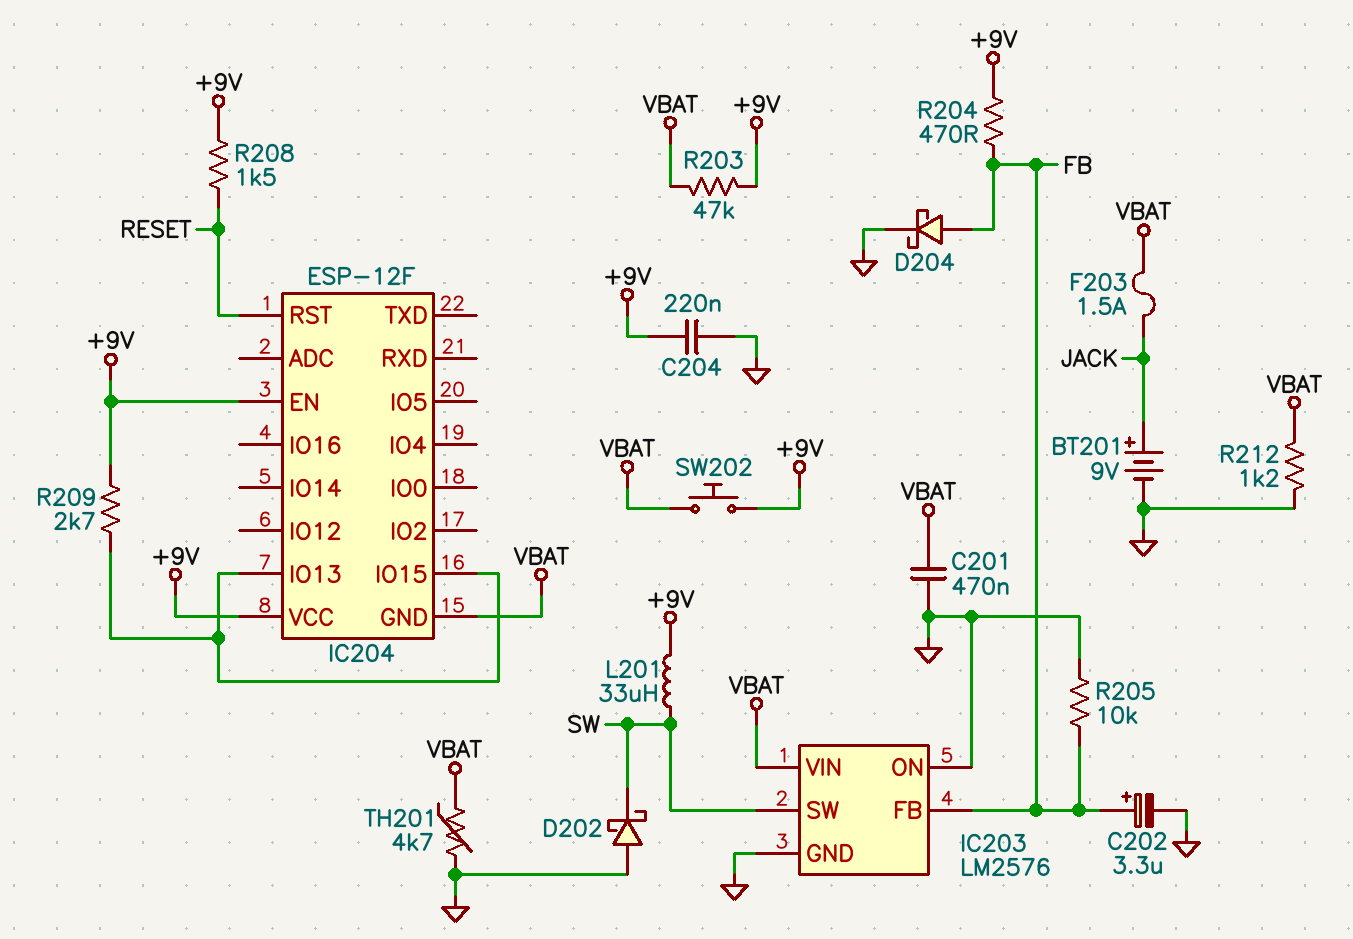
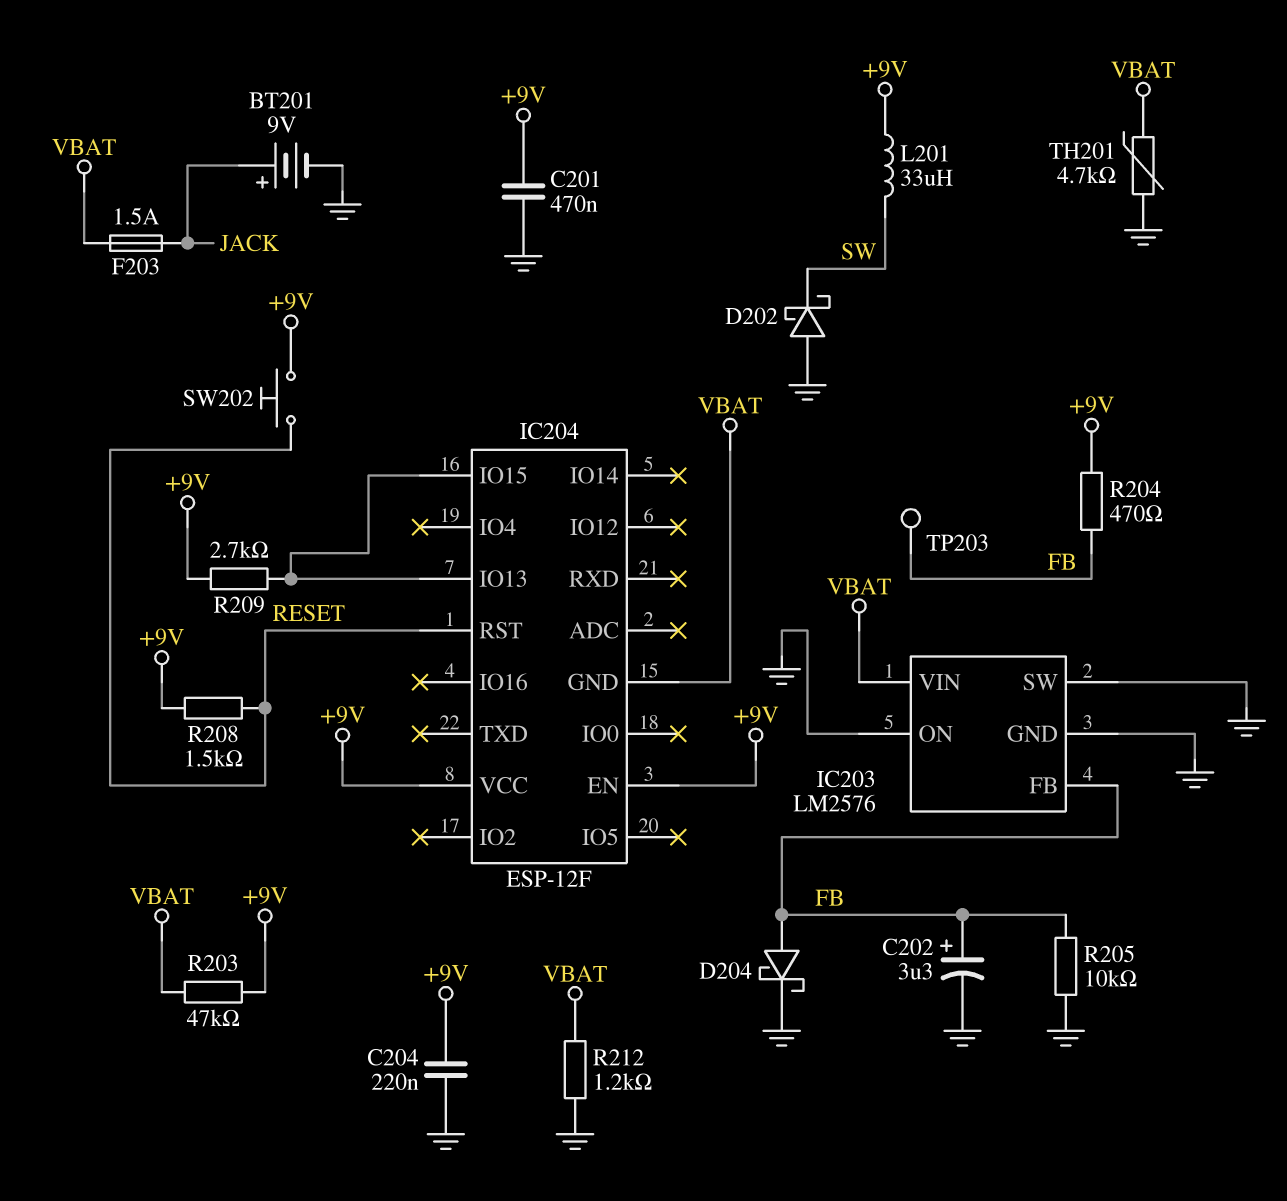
C201: 470nF (GND, VBAT) -> 470nF (+9V, GND)
IC203 pin SW: SW -> GND
SW202: button (+9V, VBAT) -> button (+9V, RESET)
TP203: none -> test point (FB)

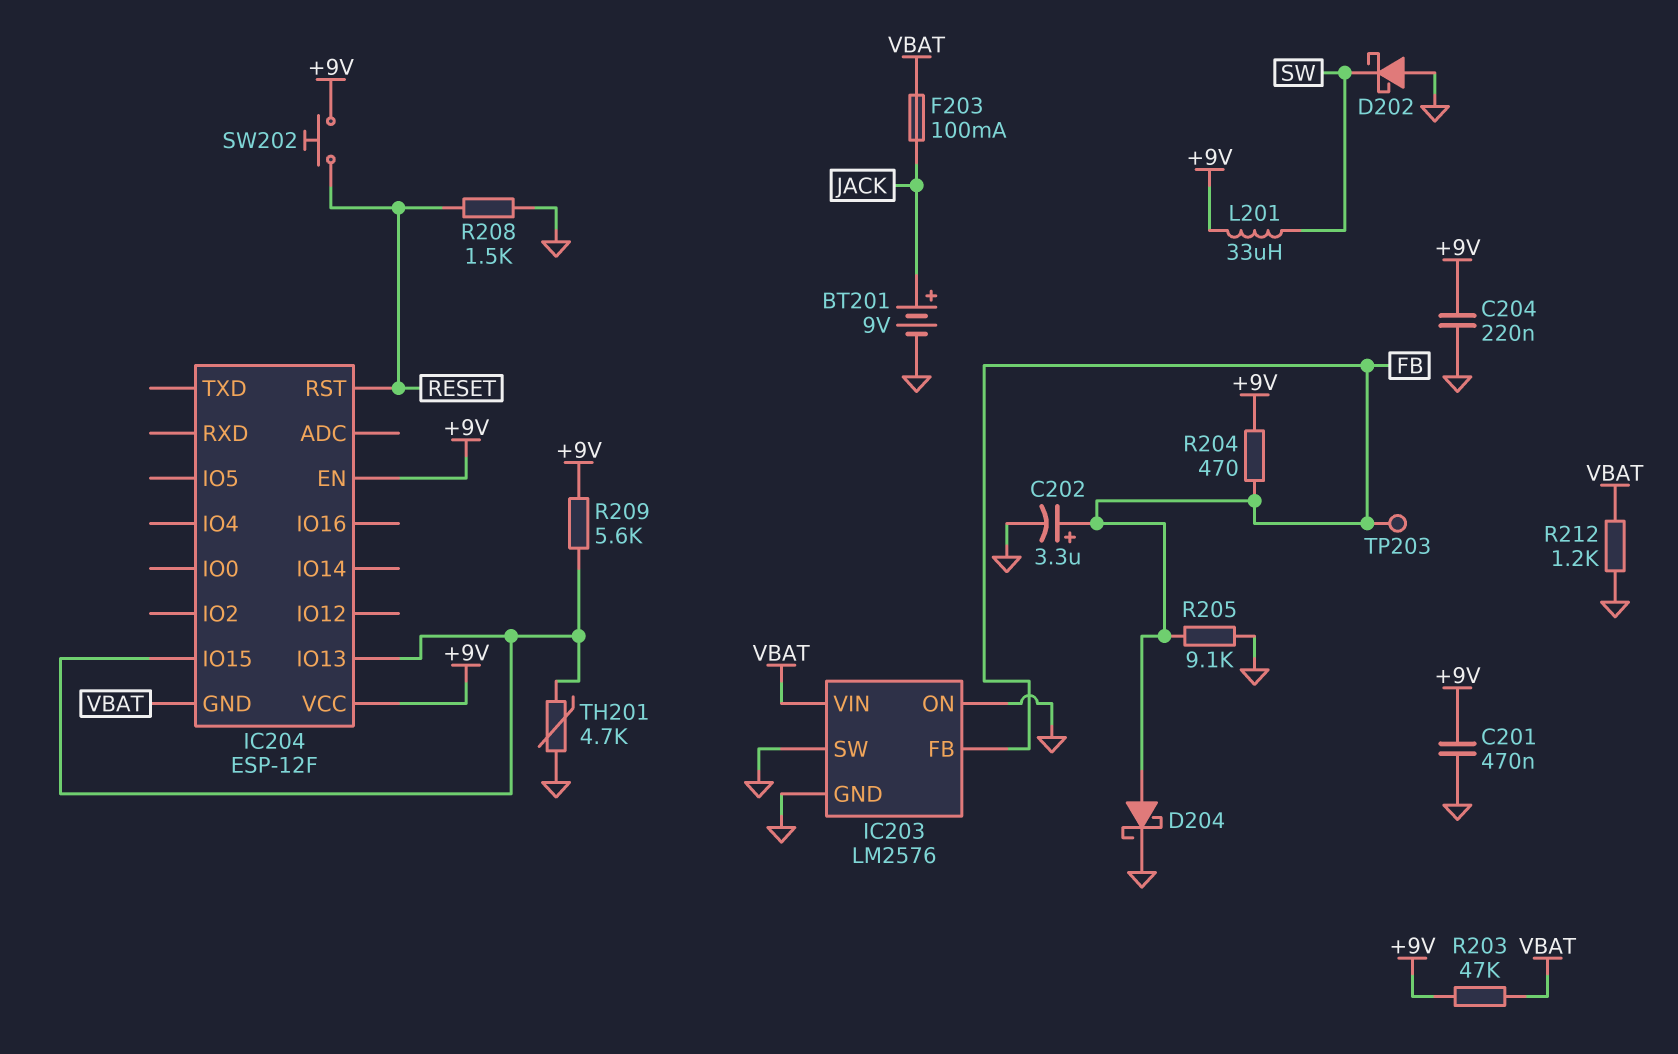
F203: 1.5A (JACK, VBAT) -> 100mA (JACK, VBAT)
R205: 10k (FB, GND) -> 9.1k (FB, GND)
R208: 1.5k (+9V, RESET) -> 1.5k (GND, RESET)
R209: 2.7k (+9V, IC204/IO13) -> 5.6k (+9V, IC204/IO13)
TH201: 4.7k (GND, VBAT) -> 4.7k (GND, IC204/IO13)

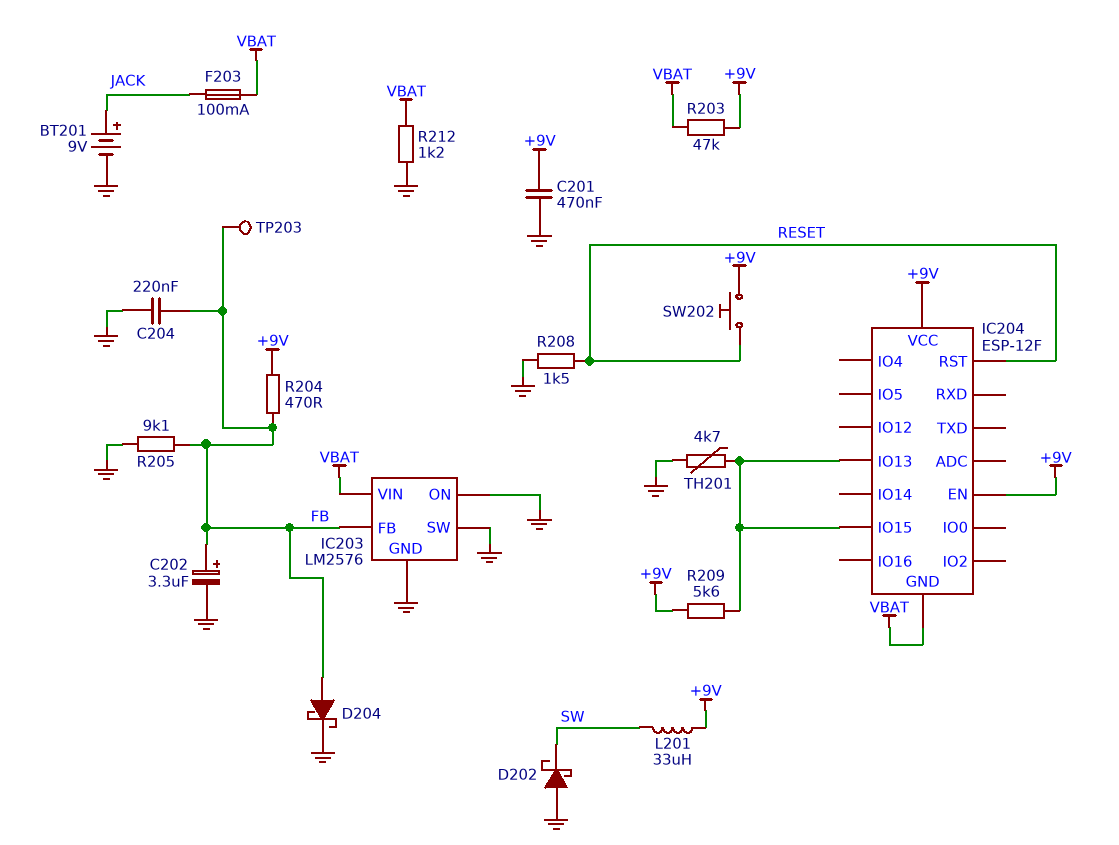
C204: 220nF (+9V, GND) -> 220nF (FB, GND)

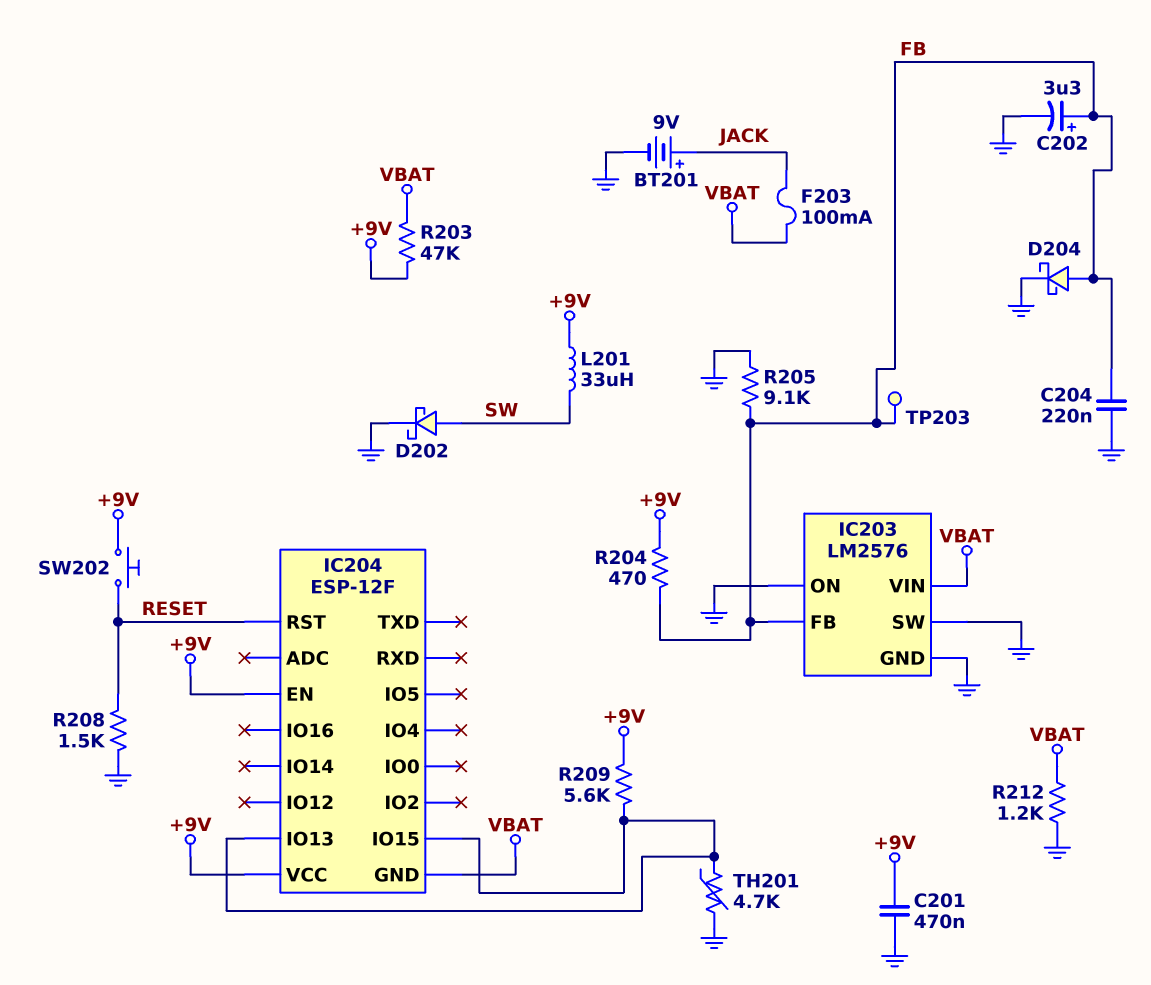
D202: schottky (A GND, K SW) -> schottky (A SW, K GND)

